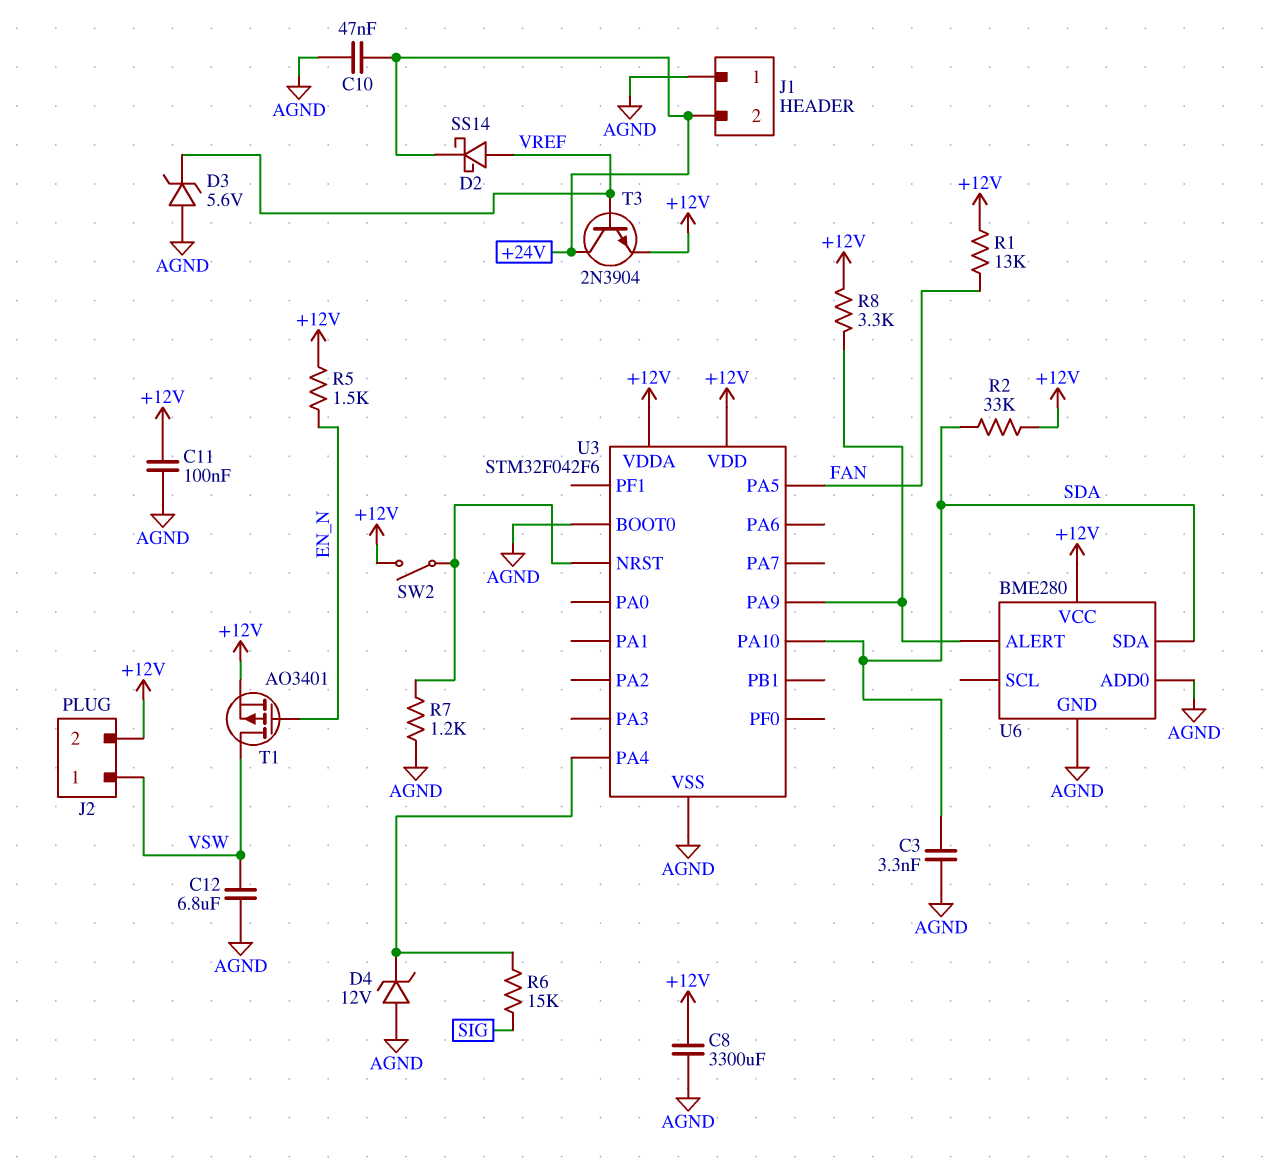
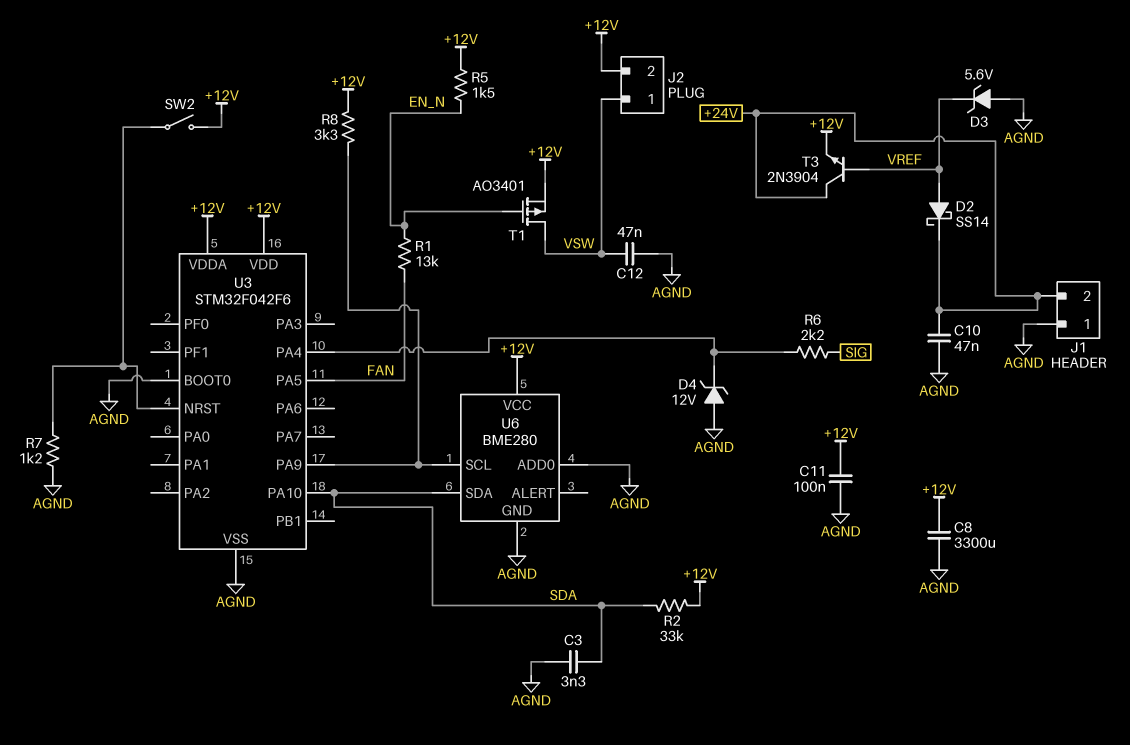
C12: 6.8uF (AGND, VSW) -> 47nF (AGND, VSW)
R1: 13k (+12V, FAN) -> 13k (EN_N, FAN)
R6: 15k (SIG, U3/PA4) -> 2.2k (SIG, U3/PA4)
U6 pin ALERT: U3/PA9 -> none
U6 pin SCL: none -> U3/PA9

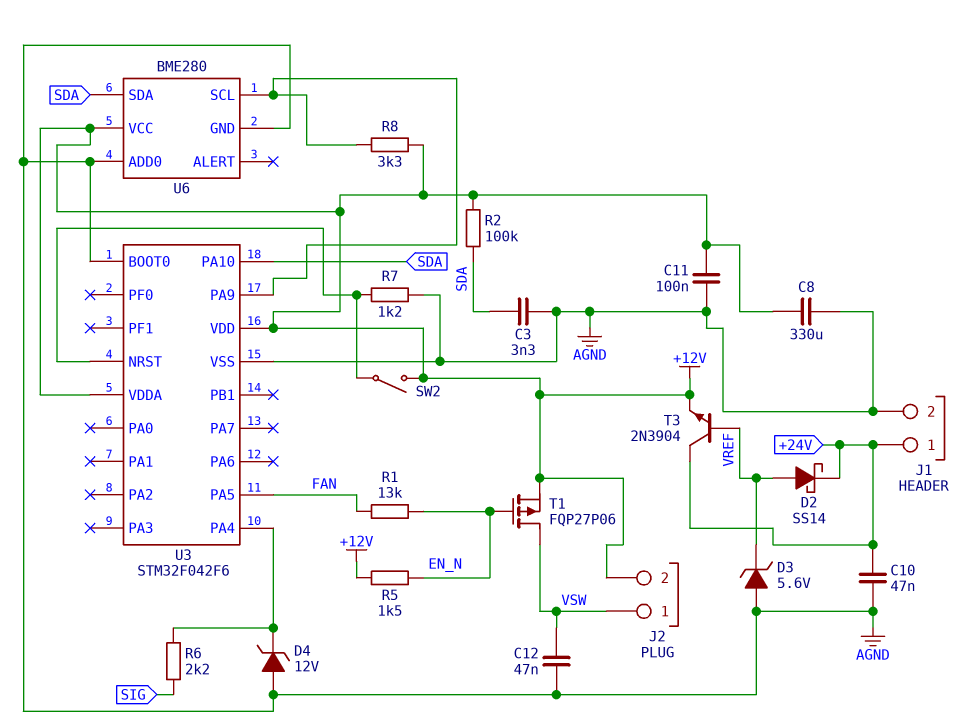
C8: 3300uF (+12V, AGND) -> 330uF (+12V, AGND)
J1 pin 1: AGND -> +24V
J1 pin 2: +24V -> AGND
R2: 33k (+12V, SDA) -> 100k (+12V, SDA)
T1: PMOS AO3401 (G EN_N, D VSW, S +12V) -> PMOS FQP27P06 (G EN_N, D VSW, S +12V)

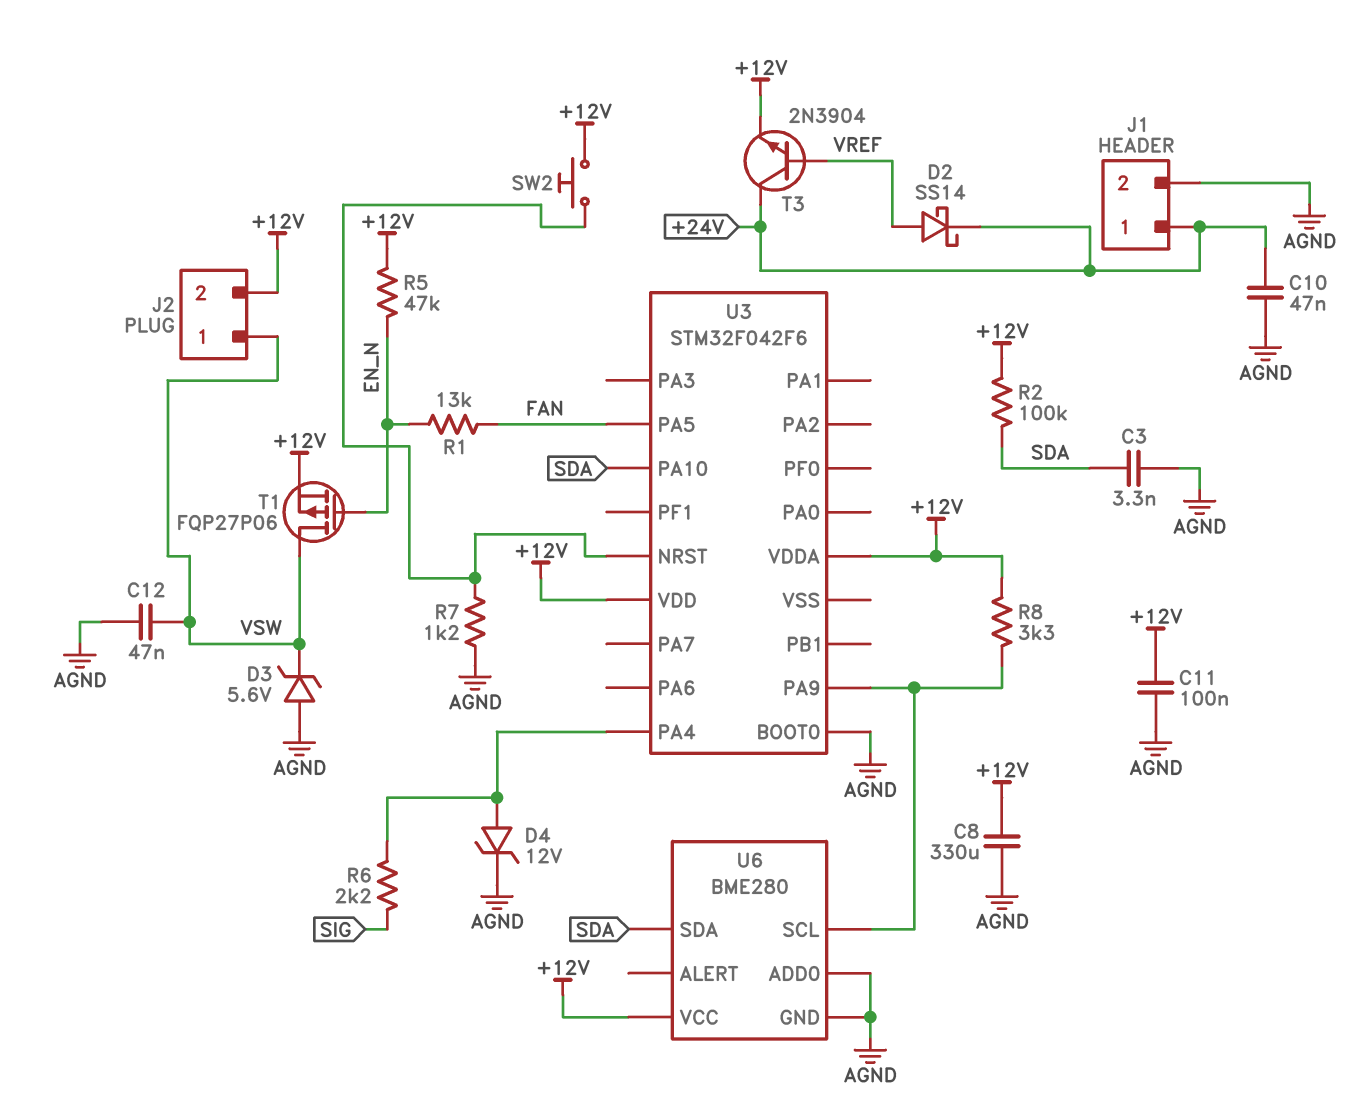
D3: zener 5.6V (A AGND, K VREF) -> zener 5.6V (A AGND, K VSW)
D4: zener 12V (A AGND, K U3/PA4) -> zener 12V (A U3/PA4, K AGND)
R5: 1.5k (+12V, EN_N) -> 47k (+12V, EN_N)
SW2: switch (+12V, U3/NRST) -> button (+12V, U3/NRST)
U3 pin VSS: AGND -> none

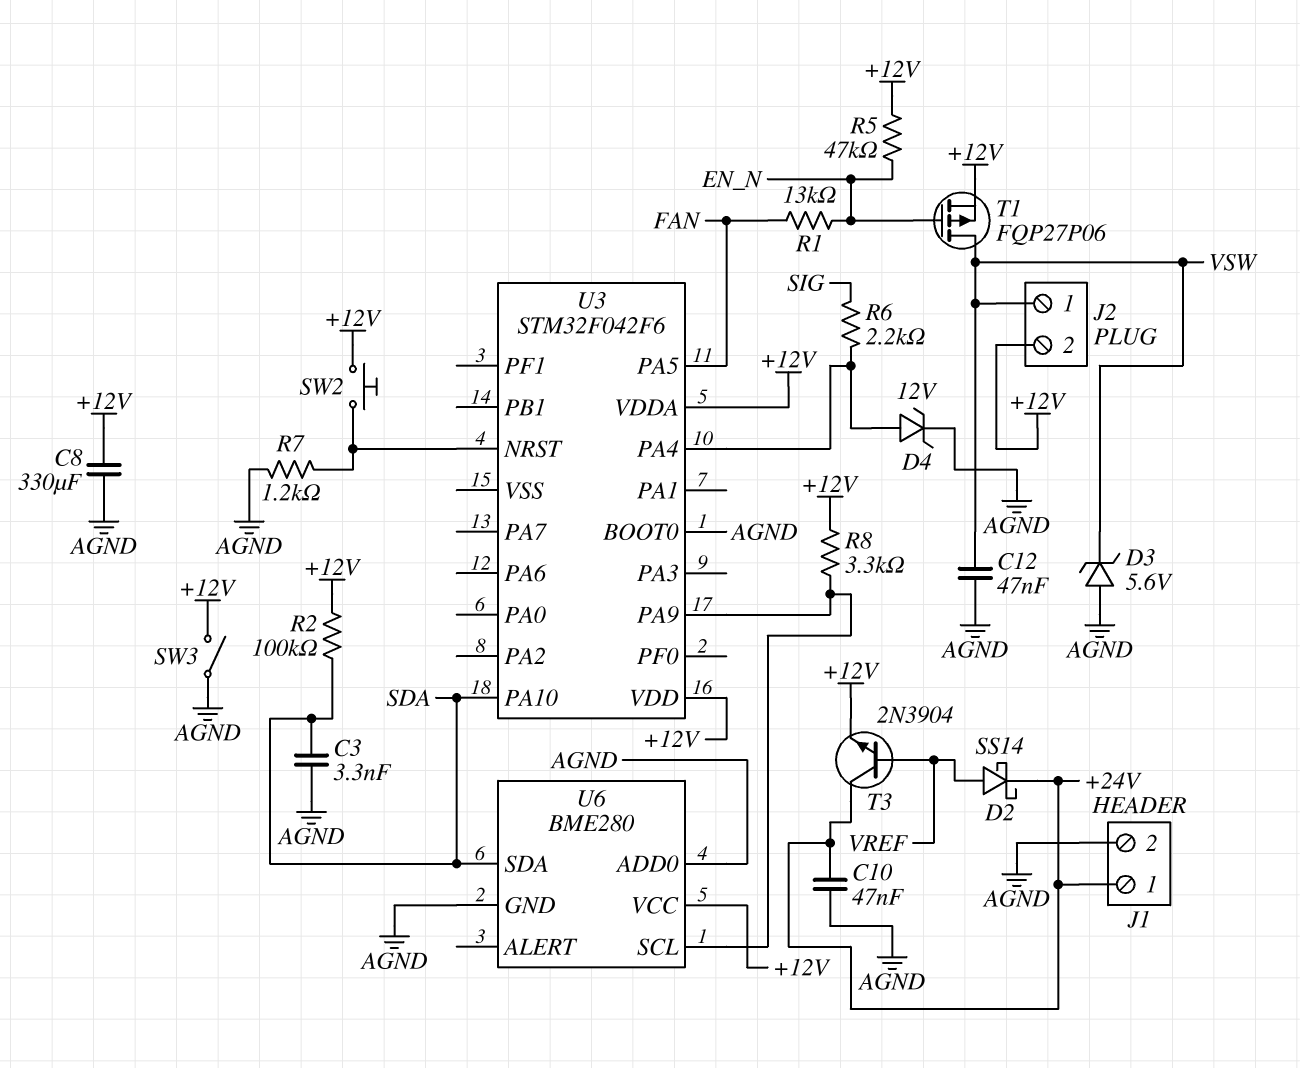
C11: 100nF (+12V, AGND) -> none
SW3: none -> switch (+12V, AGND)

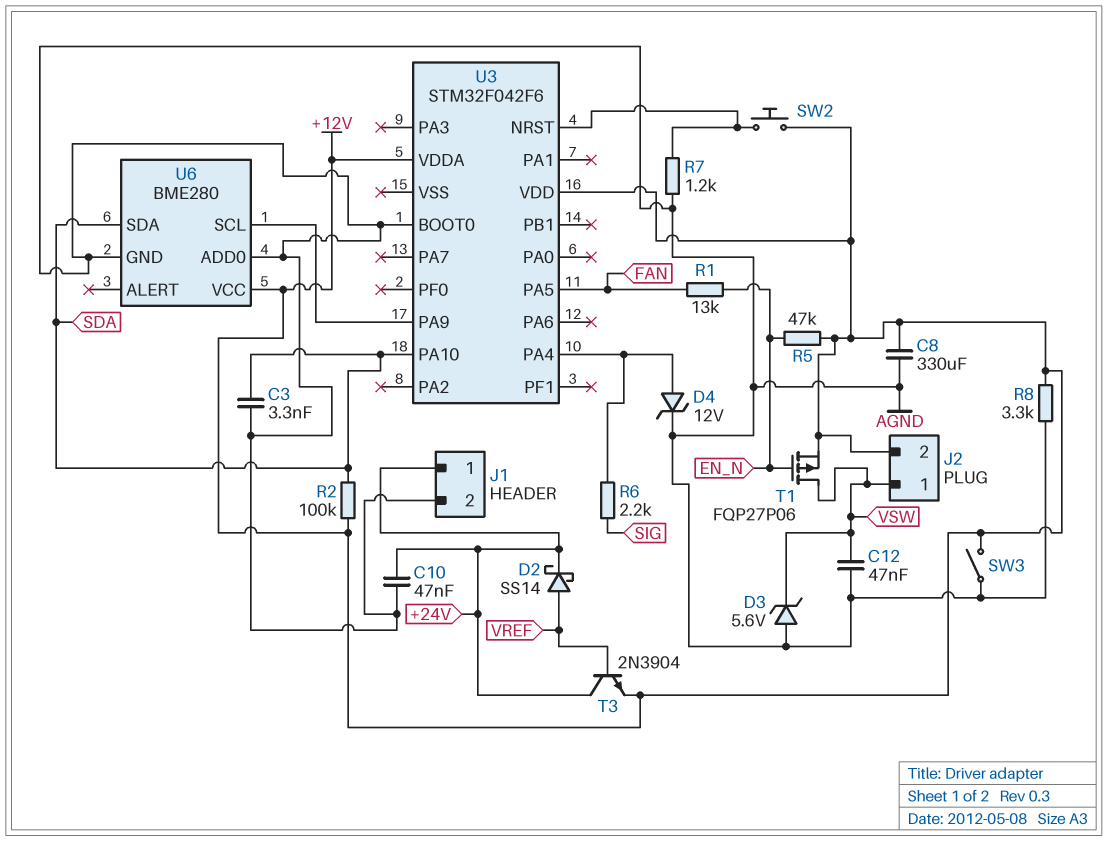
R8: 3.3k (+12V, U3/PA9) -> 3.3k (+12V, AGND)

